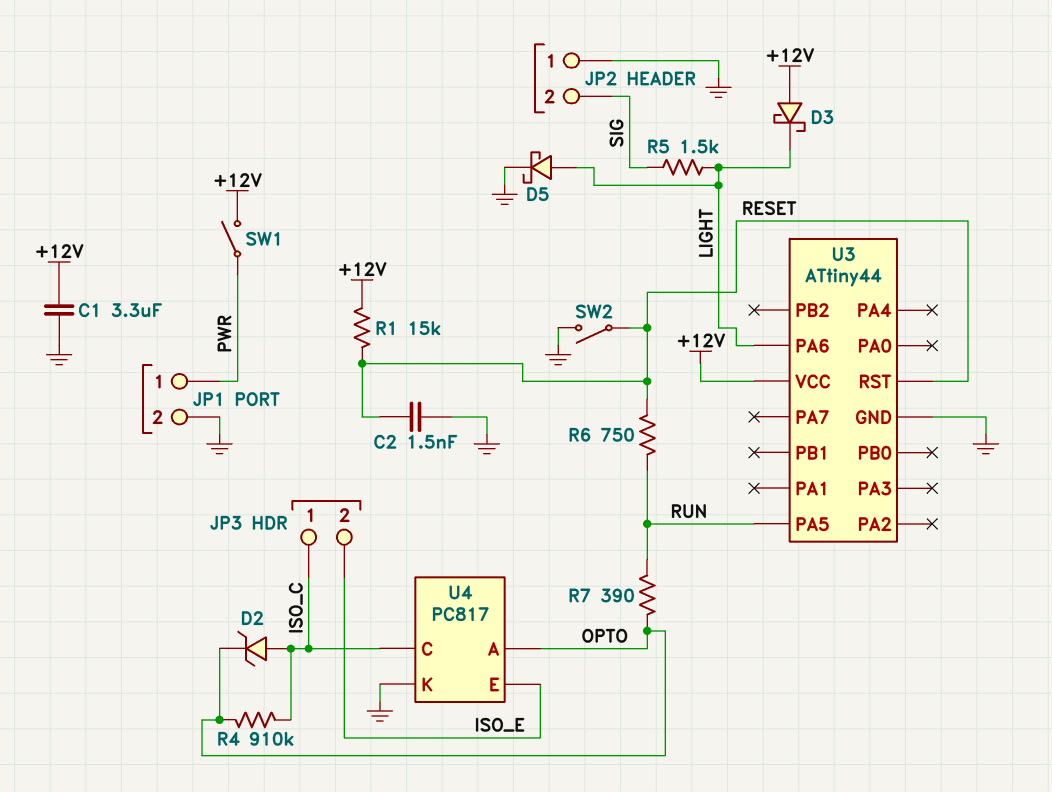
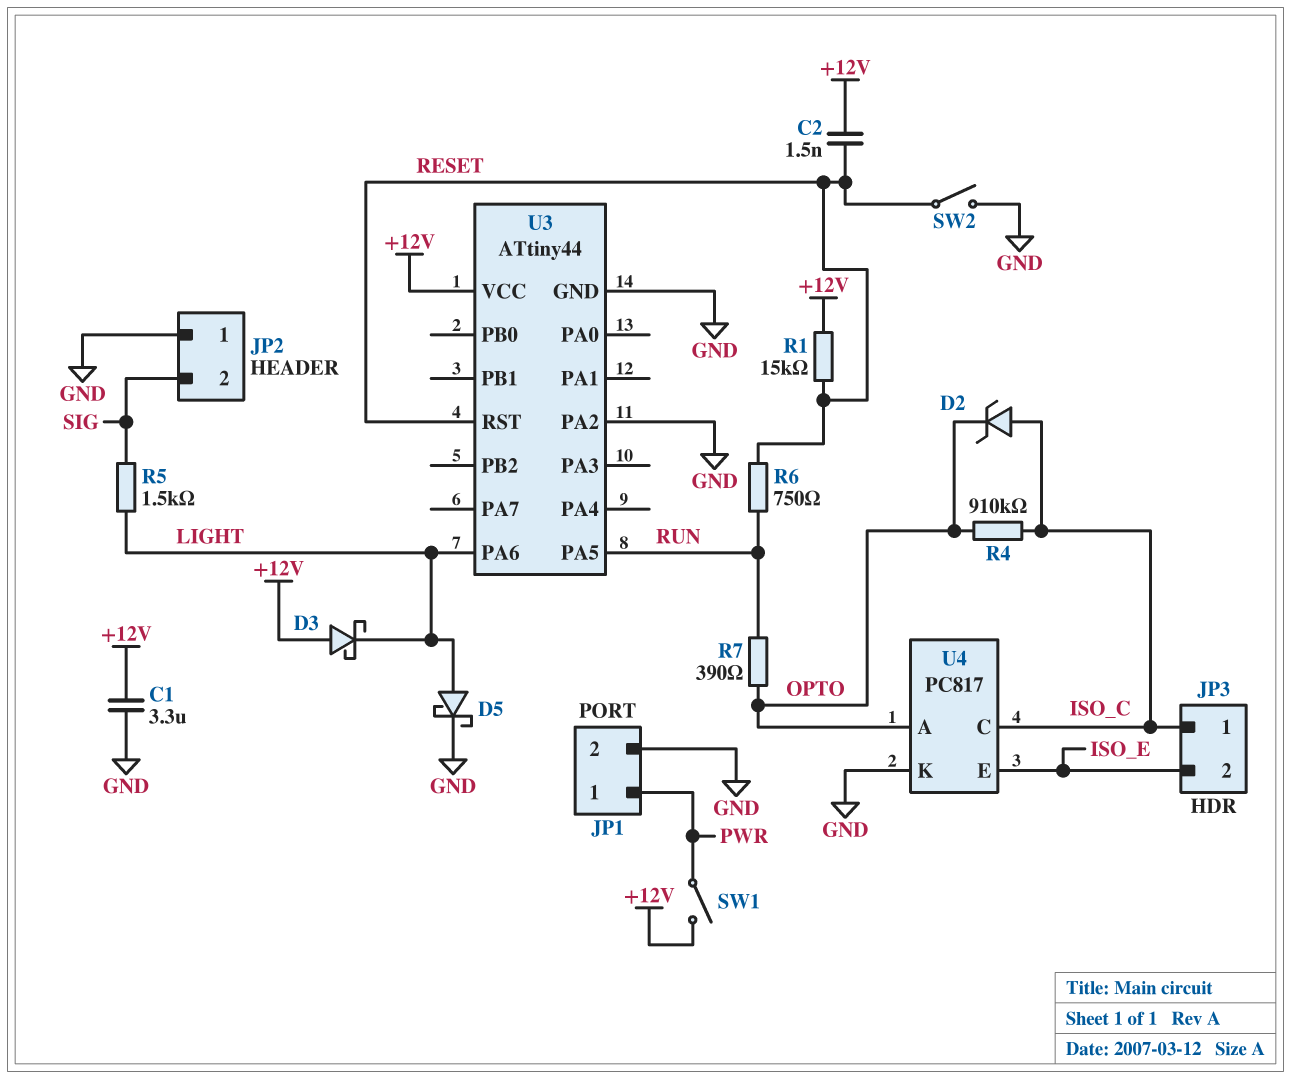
C2: 1.5nF (GND, RESET) -> 1.5nF (+12V, RESET)
U3 pin PA2: none -> GND

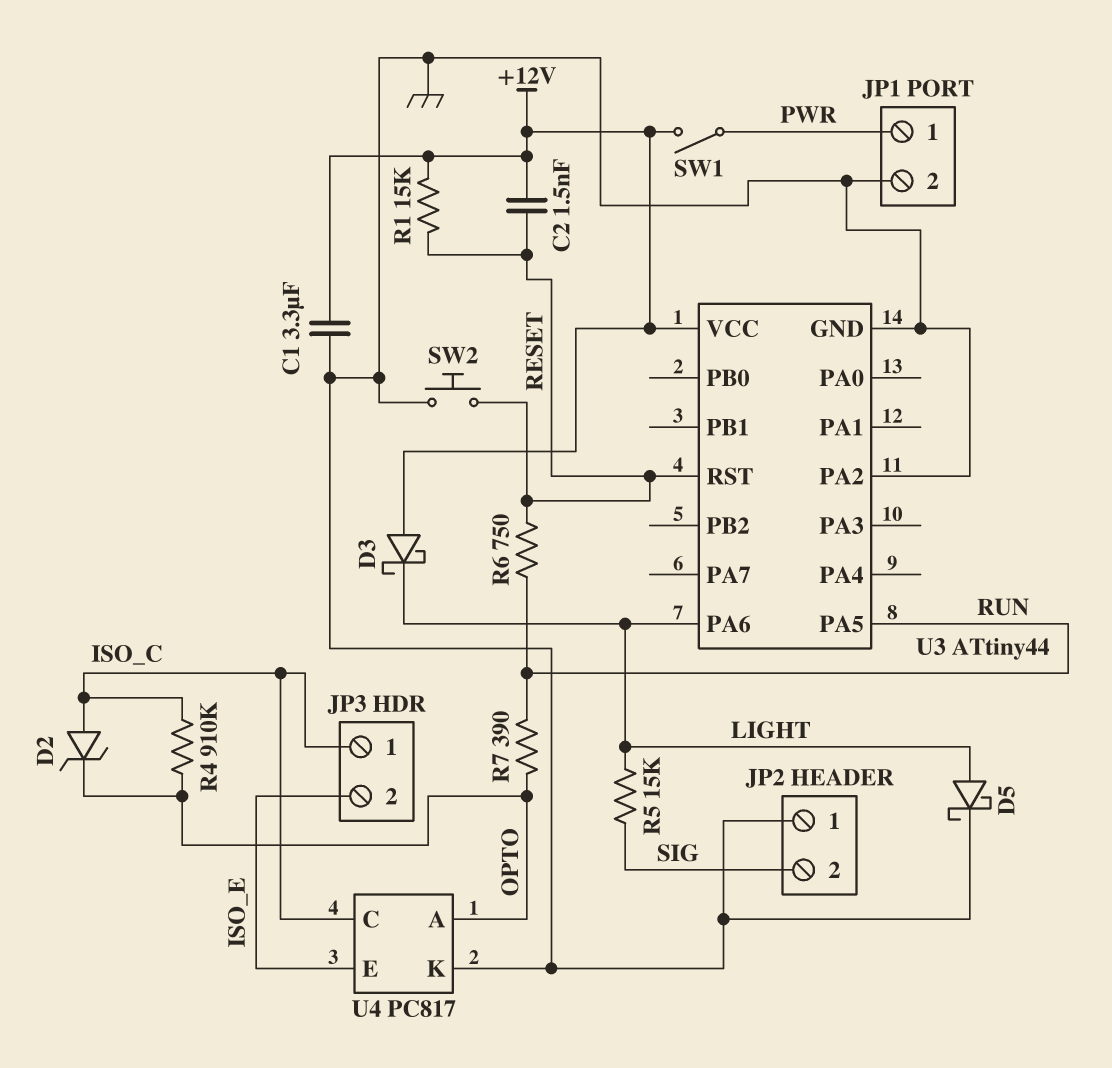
R5: 1.5k (LIGHT, SIG) -> 15k (LIGHT, SIG)
SW2: switch (GND, RESET) -> button (GND, RESET)

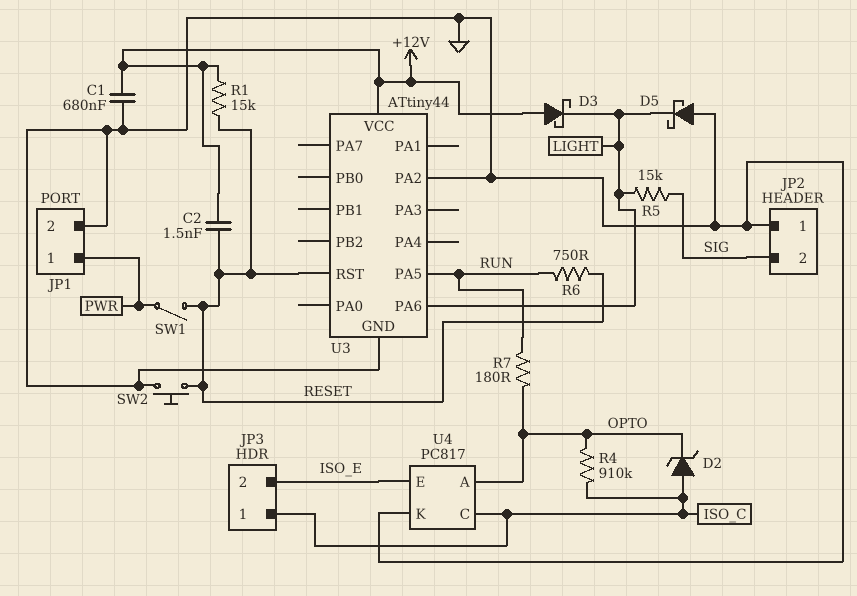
C1: 3.3uF (+12V, GND) -> 680nF (+12V, GND)
D5: schottky (A LIGHT, K GND) -> schottky (A GND, K LIGHT)
R7: 390 (OPTO, RUN) -> 180 (OPTO, RUN)
SW1: switch (+12V, PWR) -> switch (PWR, RESET)

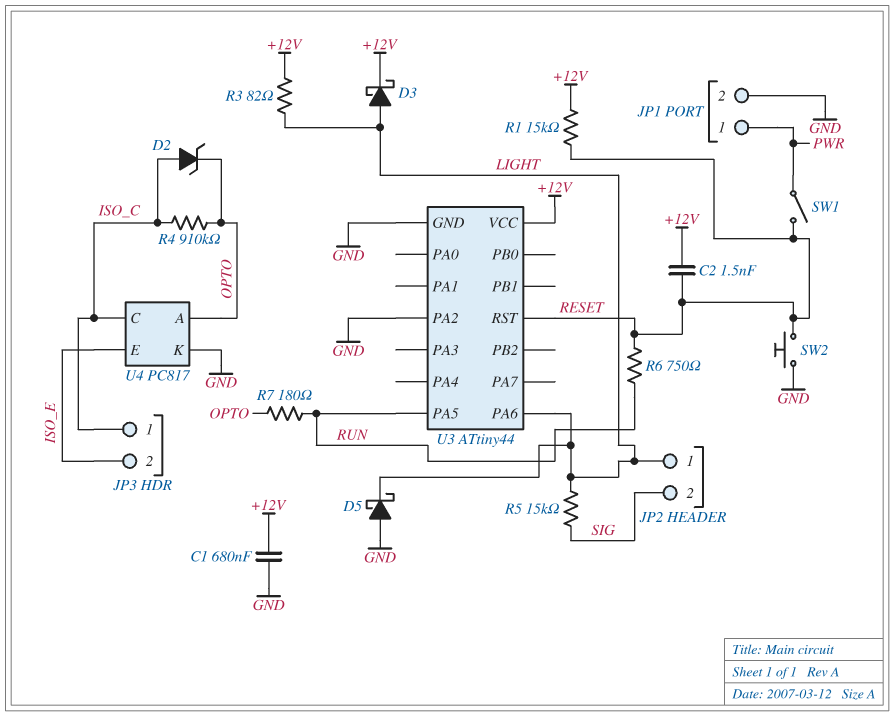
D3: schottky (A +12V, K LIGHT) -> schottky (A LIGHT, K +12V)
JP2 pin 1: GND -> LIGHT
R3: none -> 82 (+12V, LIGHT)

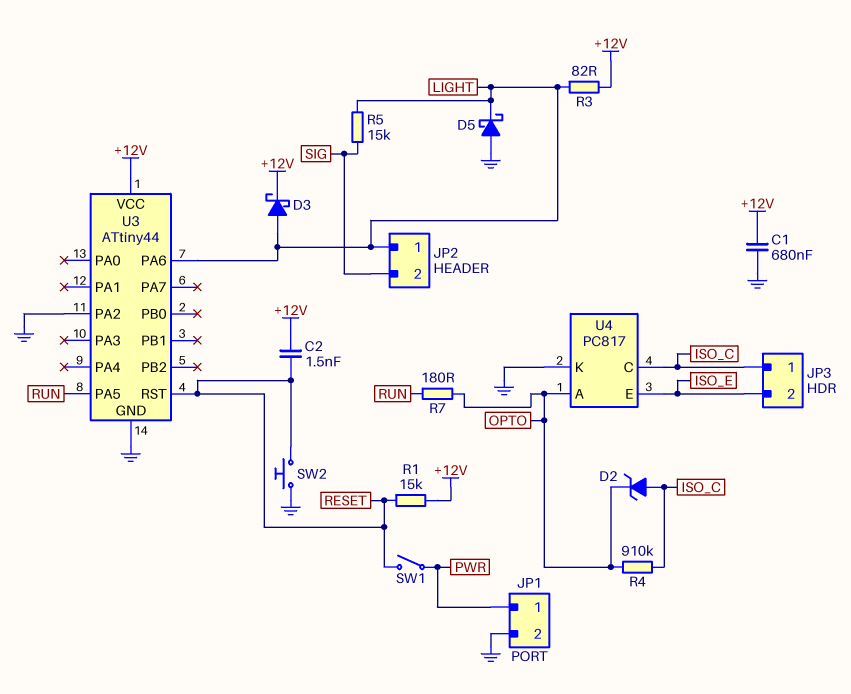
R6: 750 (RESET, RUN) -> none

